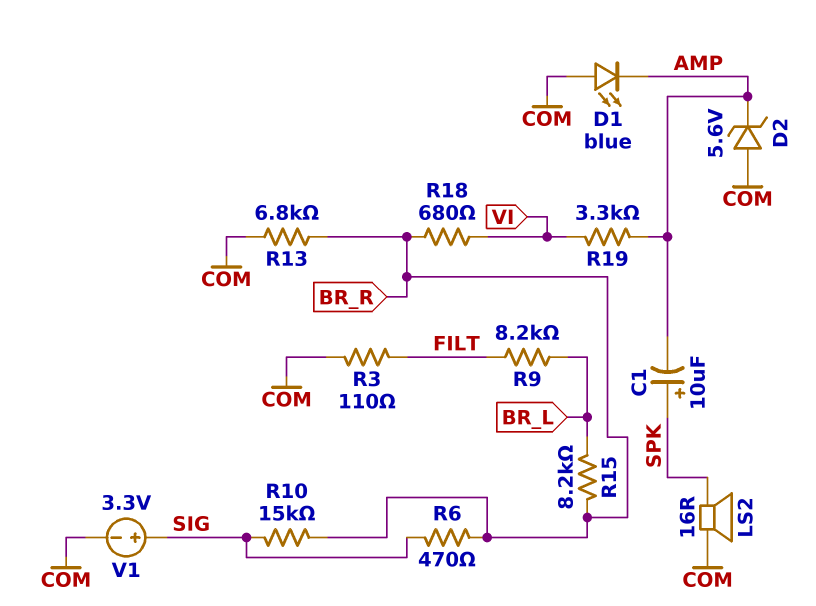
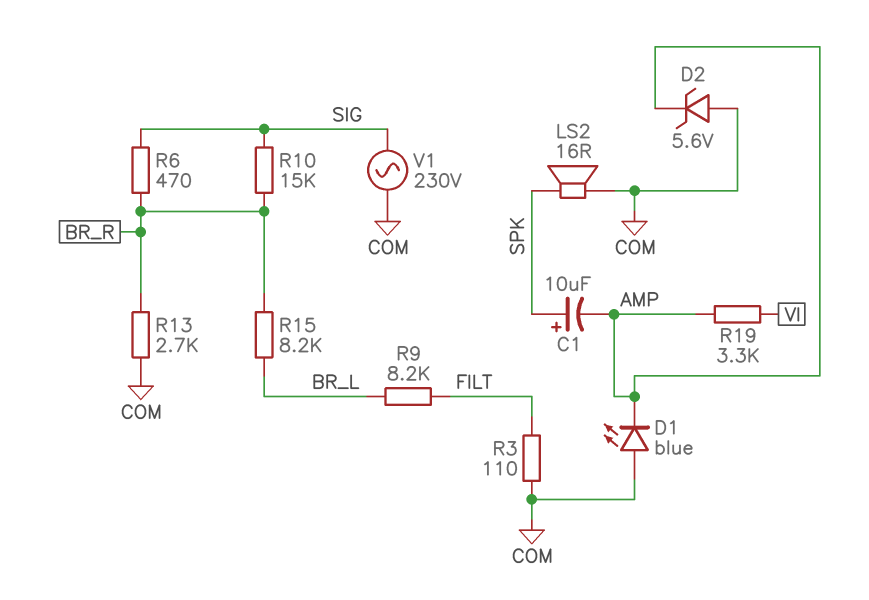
R13: 6.8k (BR_R, COM) -> 2.7k (BR_R, COM)
R18: 680 (BR_R, VI) -> none
V1: 3.3V (plus SIG, minus COM) -> AC 230V (COM, SIG)

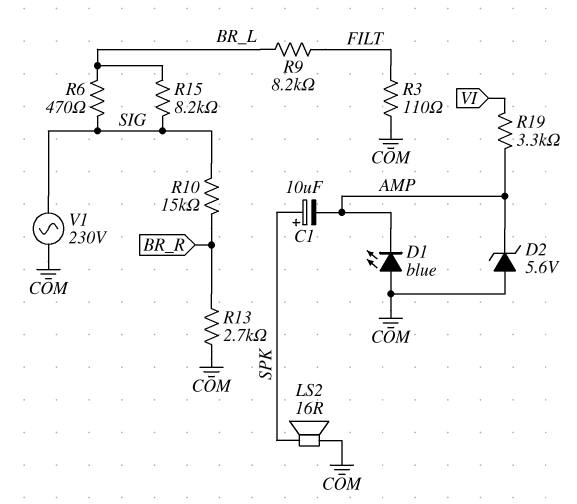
R6: 470 (BR_R, SIG) -> 470 (BR_L, SIG)
R15: 8.2k (BR_L, BR_R) -> 8.2k (BR_L, SIG)

